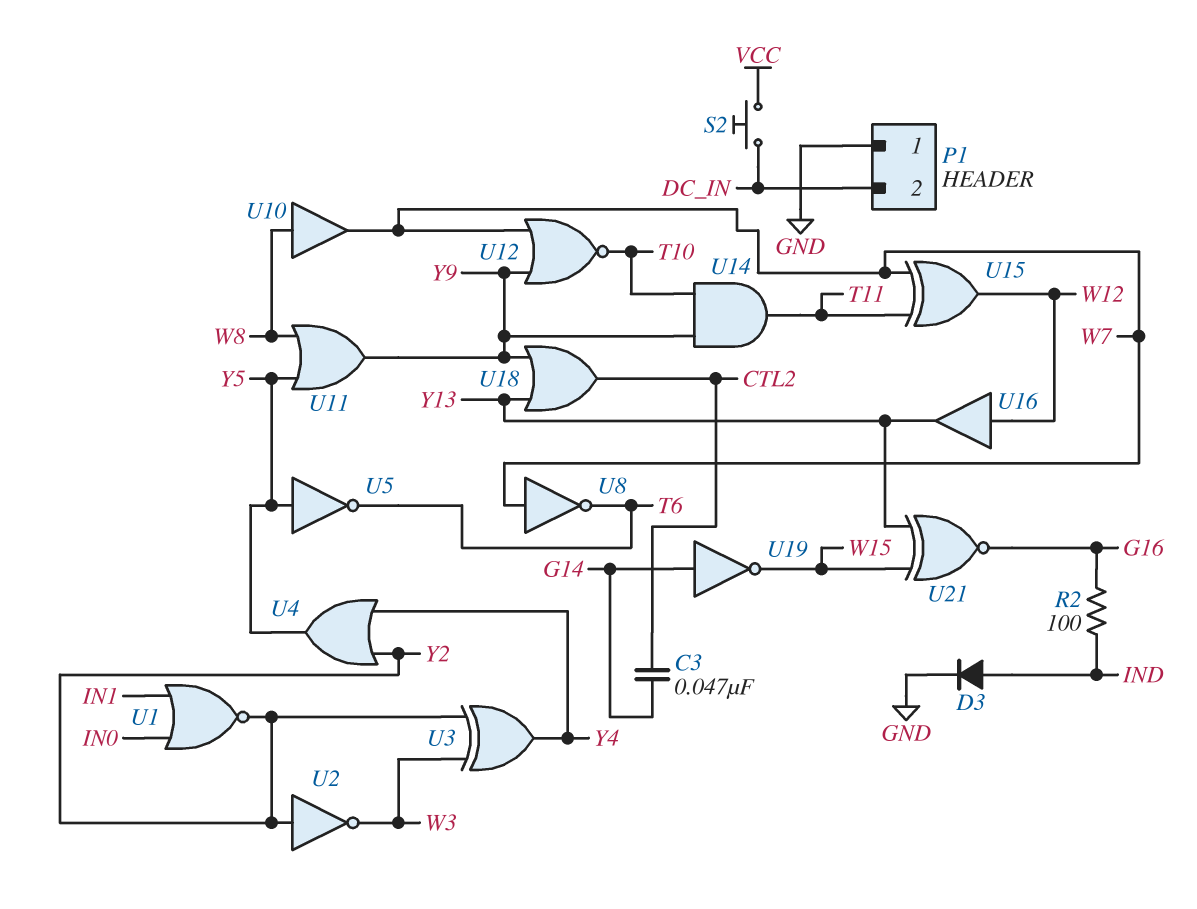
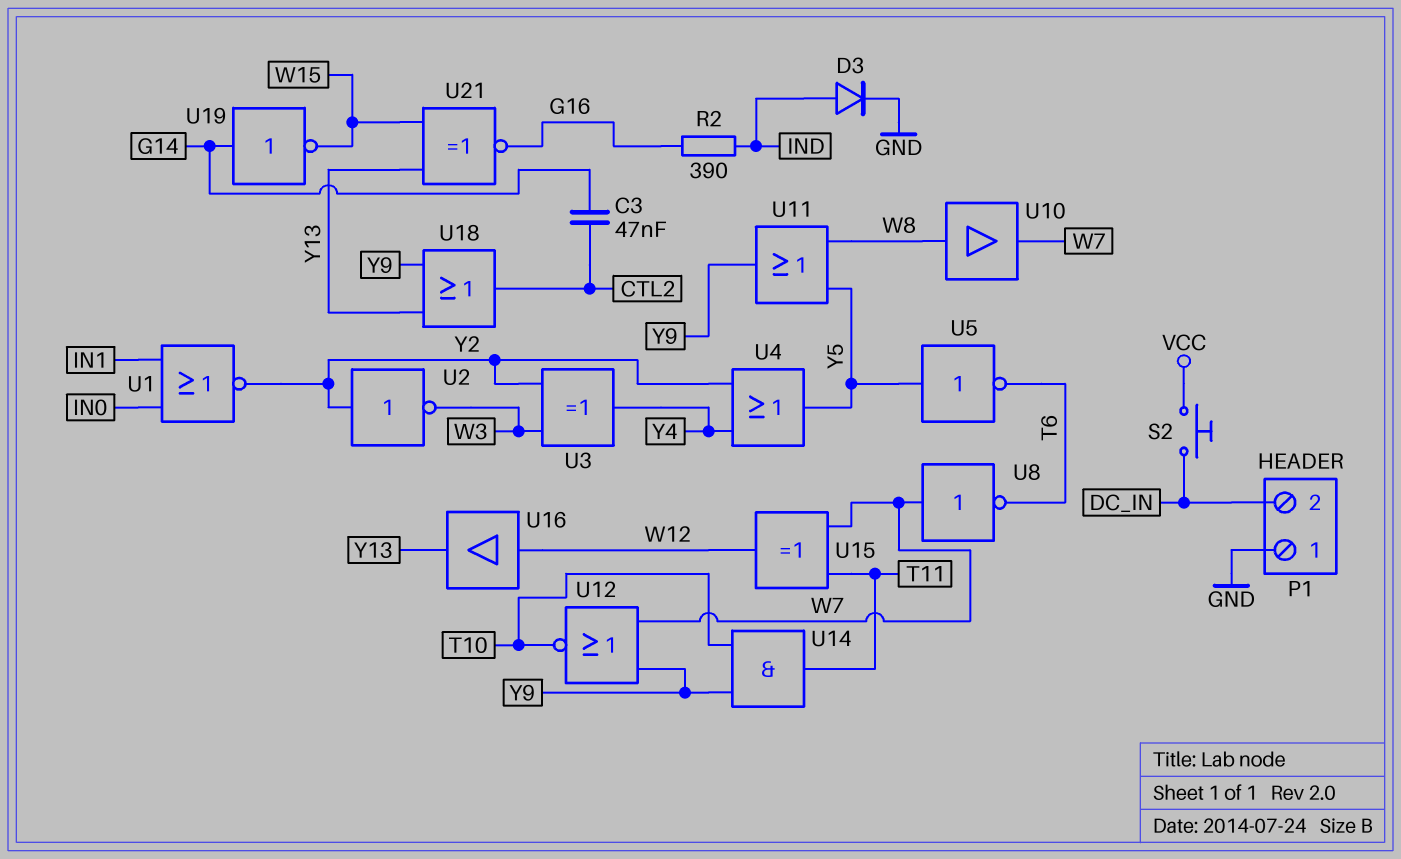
R2: 100 (G16, IND) -> 390 (G16, IND)

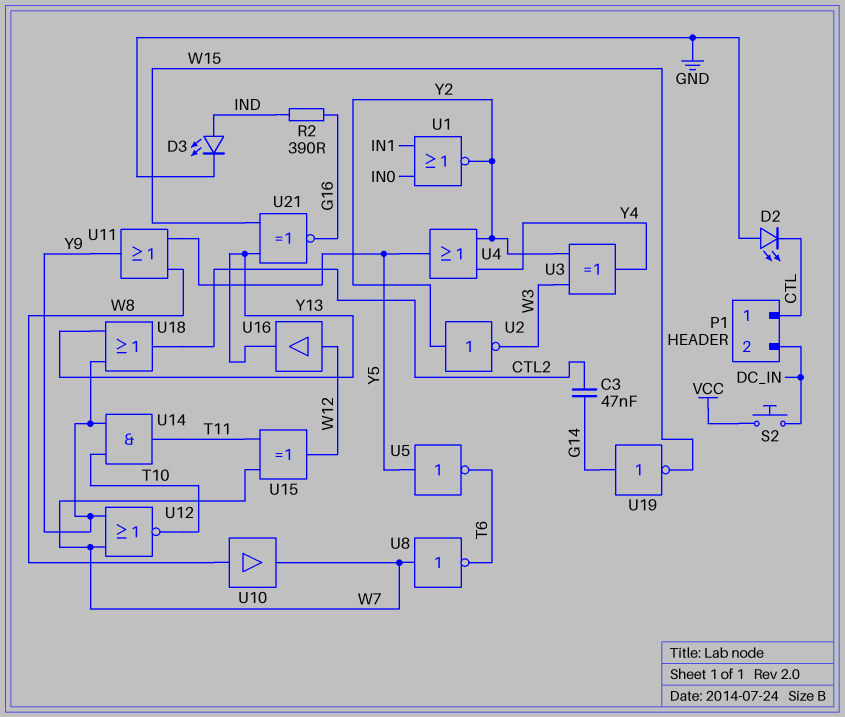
D2: none -> LED (A GND, K CTL)
D3: diode (A IND, K GND) -> LED (A IND, K GND)
P1 pin 1: GND -> CTL

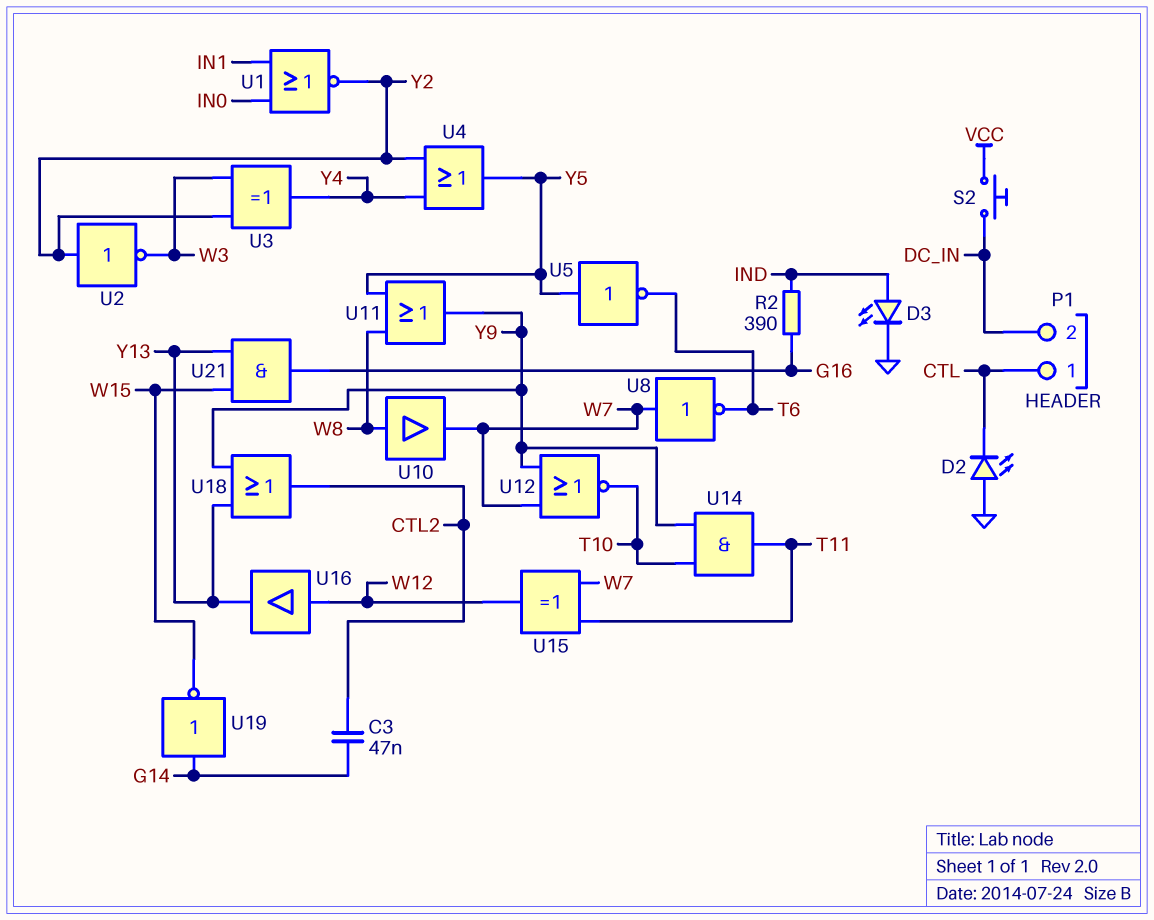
U21: XNOR (in W15, in Y13, out G16) -> AND (in W15, in Y13, out G16)

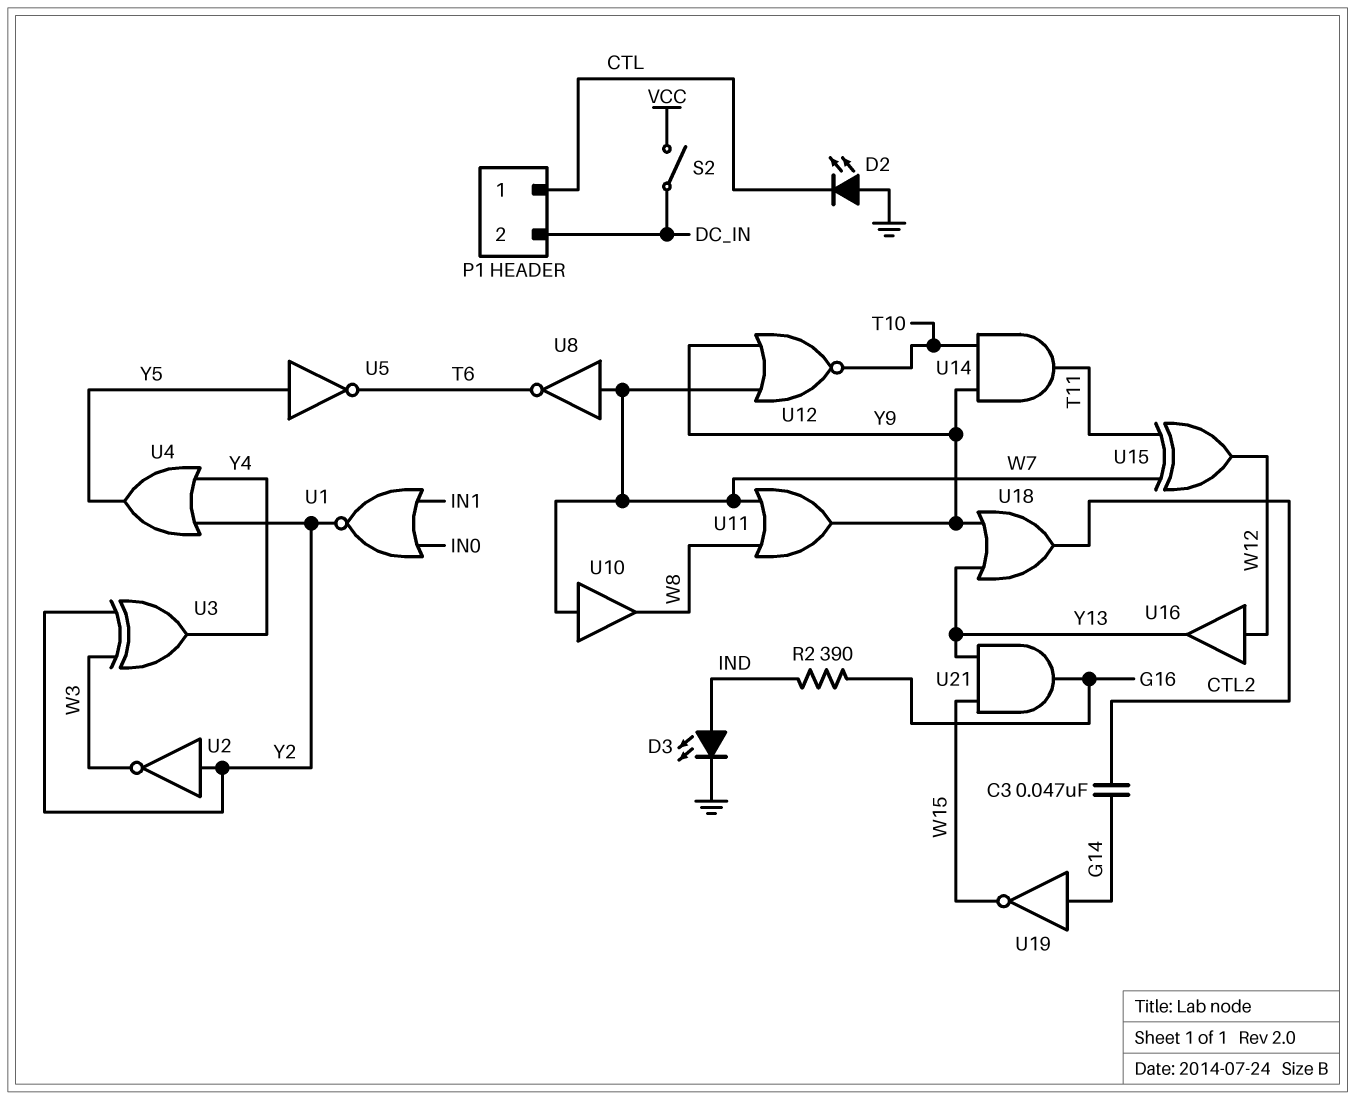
S2: button (DC_IN, VCC) -> switch (DC_IN, VCC)
U10: buffer (in W8, out W7) -> buffer (in W7, out W8)
U11: OR (in W8, in Y5, out Y9) -> OR (in W7, in W8, out Y9)

